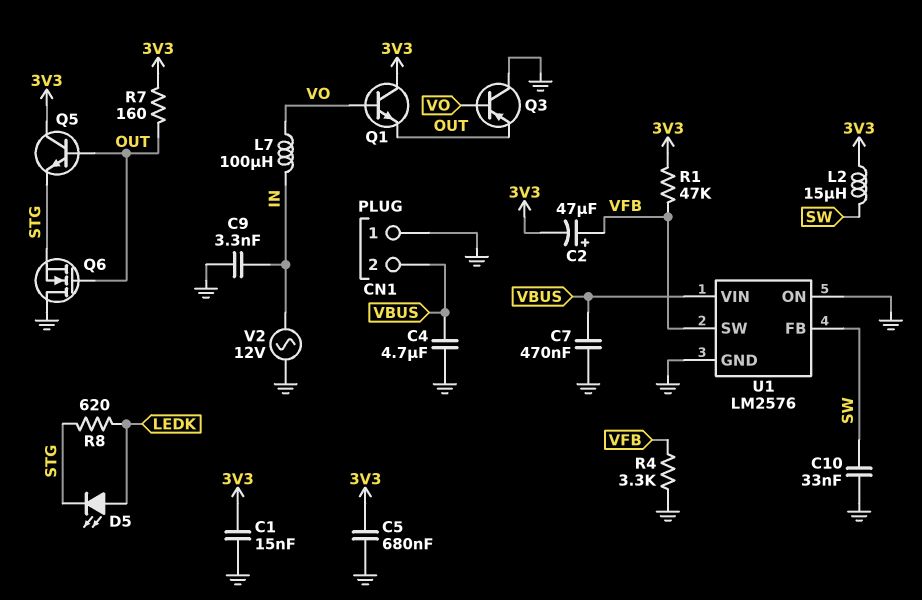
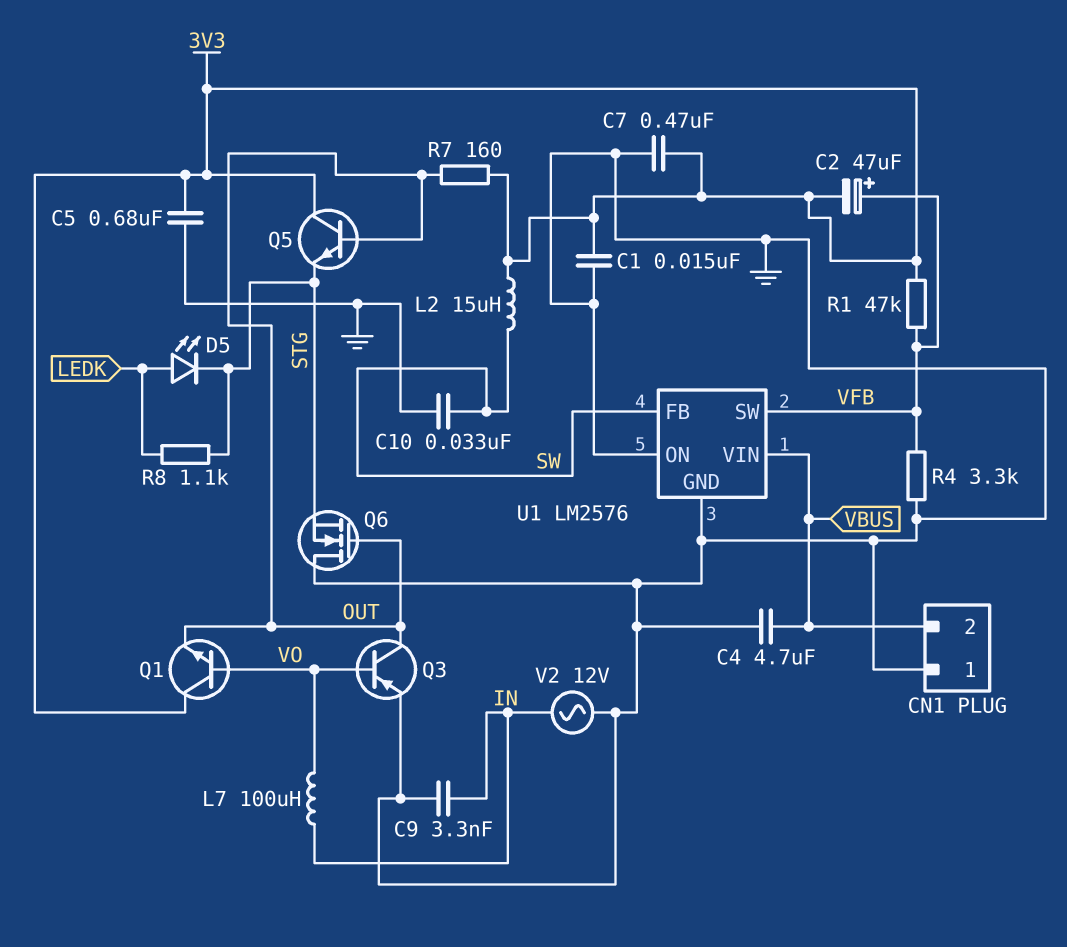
C7: 470nF (GND, VBUS) -> 470nF (3V3, GND)
Q3: PNP (B VO, C GND, E OUT) -> PNP (B VO, C OUT, E GND)
R8: 620 (LEDK, STG) -> 1.1k (LEDK, STG)

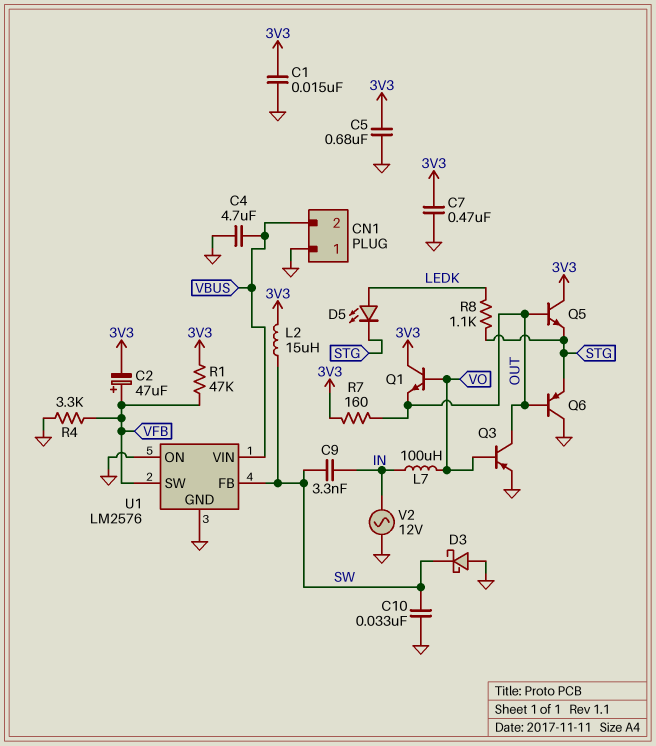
C9: 3.3nF (GND, IN) -> 3.3nF (IN, SW)
D3: none -> schottky (A GND, K SW)
Q6: NMOS (G OUT, D GND, S STG) -> PNP (B OUT, C GND, E STG)

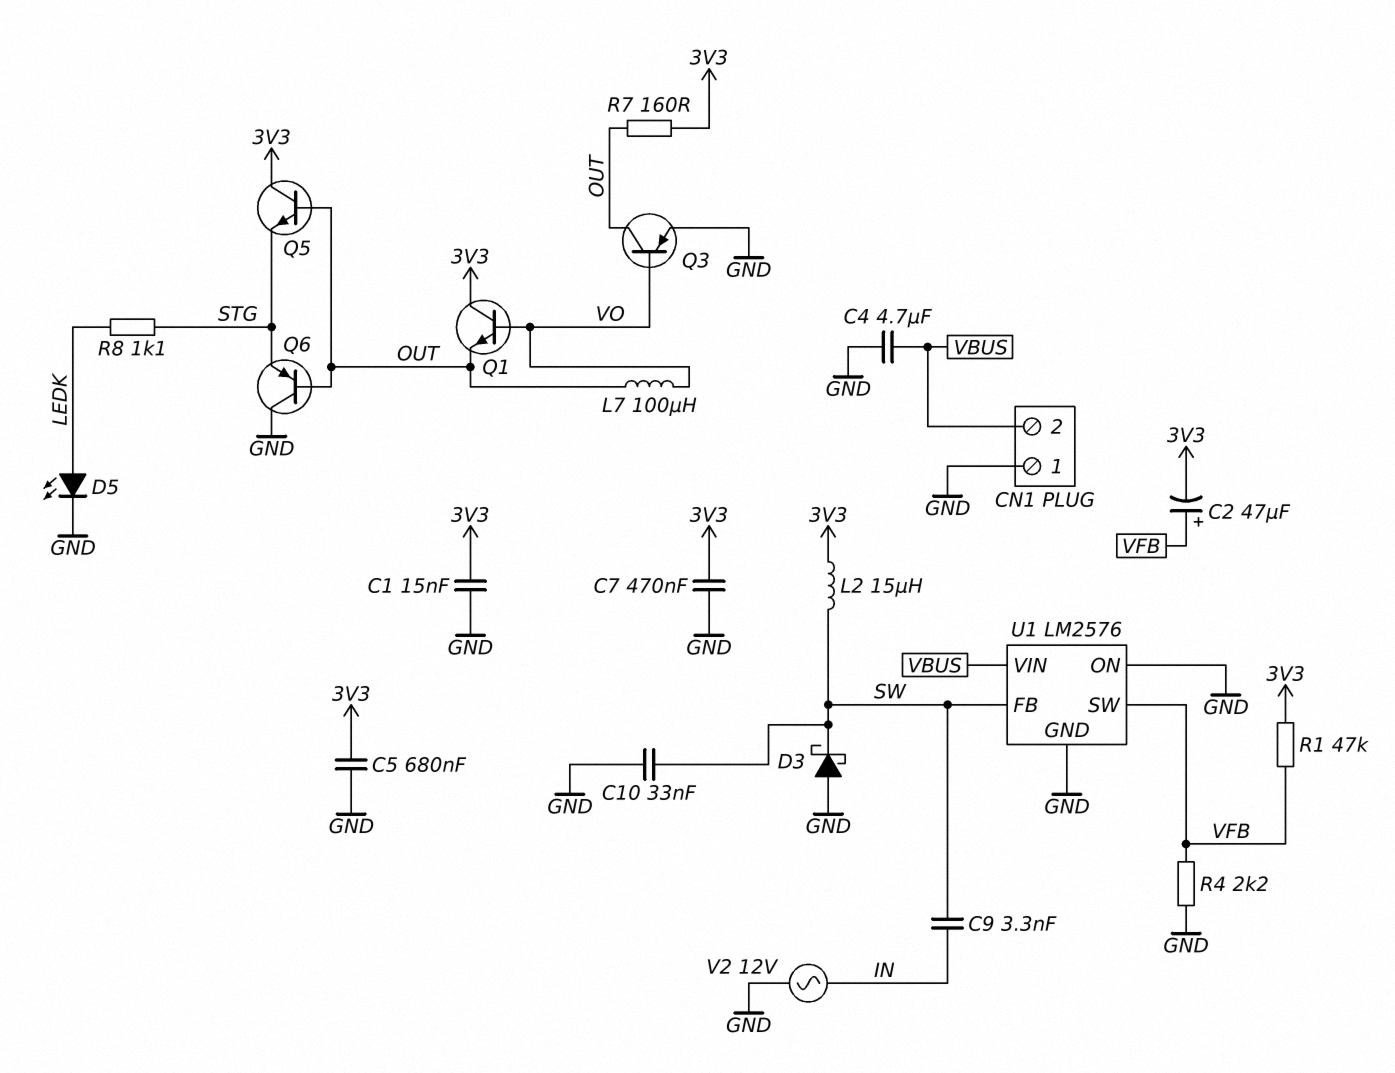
D5: LED (A LEDK, K STG) -> LED (A LEDK, K GND)
L7: 100uH (IN, VO) -> 100uH (OUT, VO)
R4: 3.3k (GND, VFB) -> 2.2k (GND, VFB)

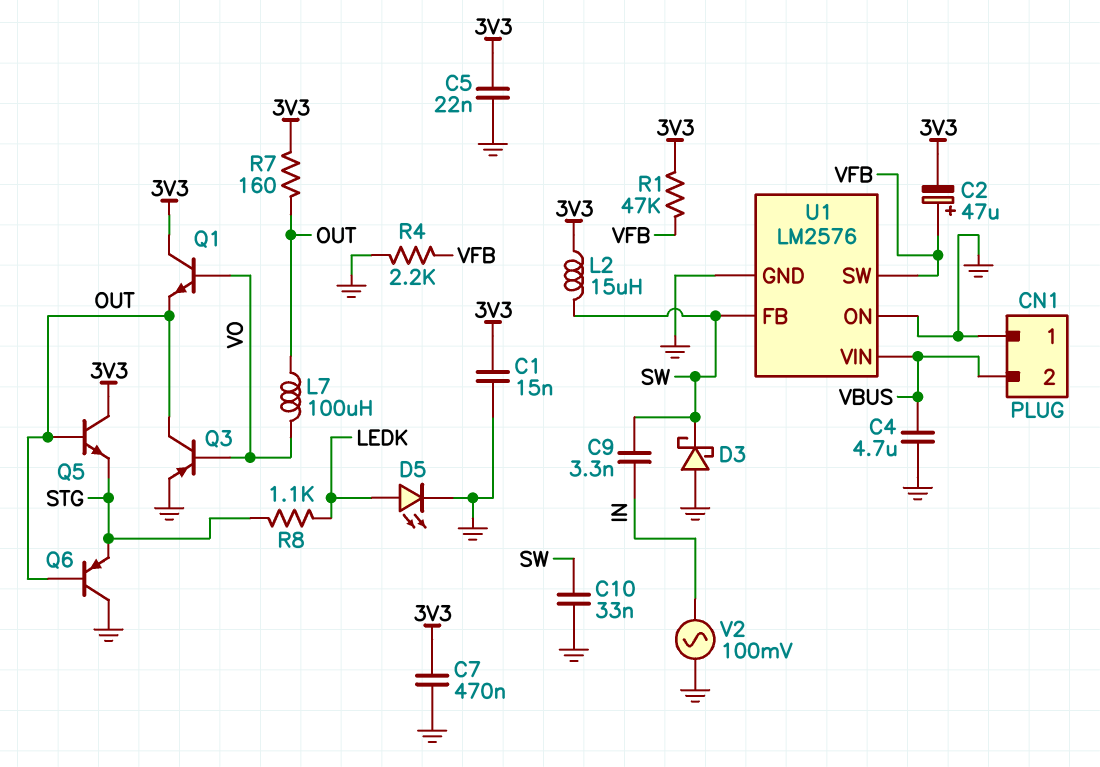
C5: 680nF (3V3, GND) -> 22nF (3V3, GND)
V2: AC 12V (GND, IN) -> AC 100mV (GND, IN)

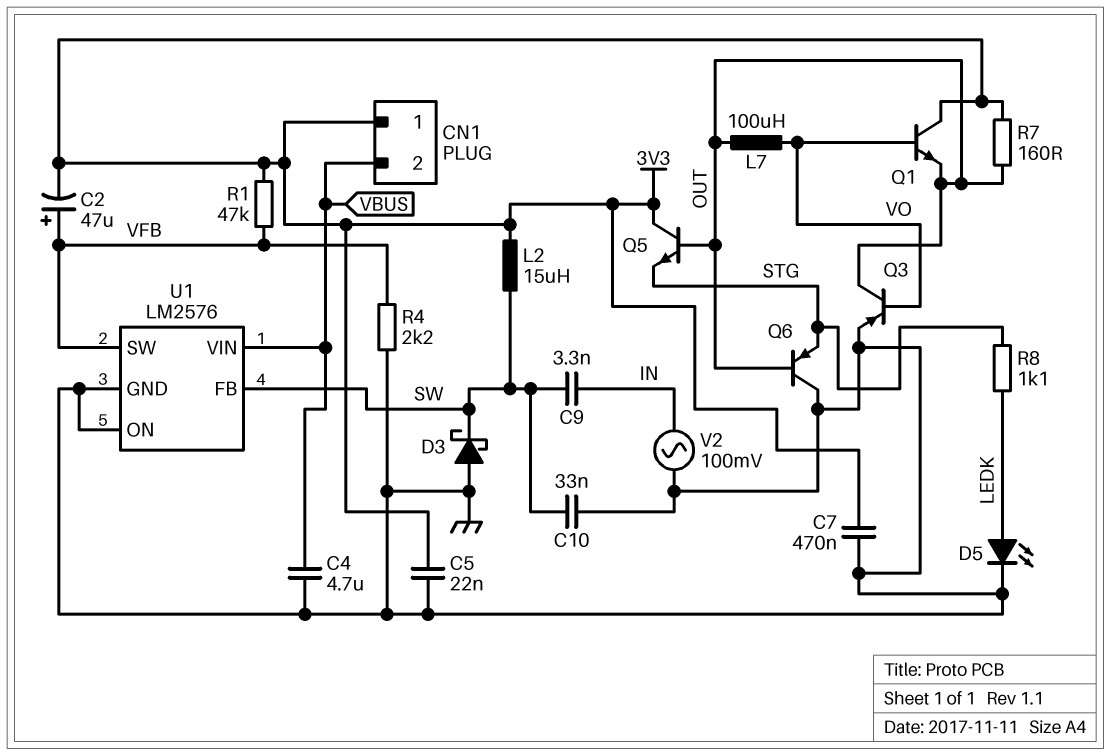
C1: 15nF (3V3, GND) -> none
CN1 pin 1: GND -> 3V3

